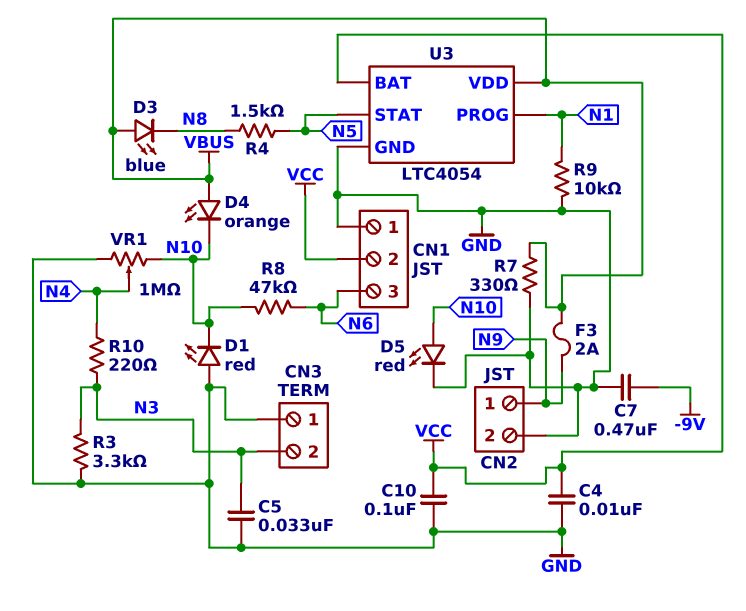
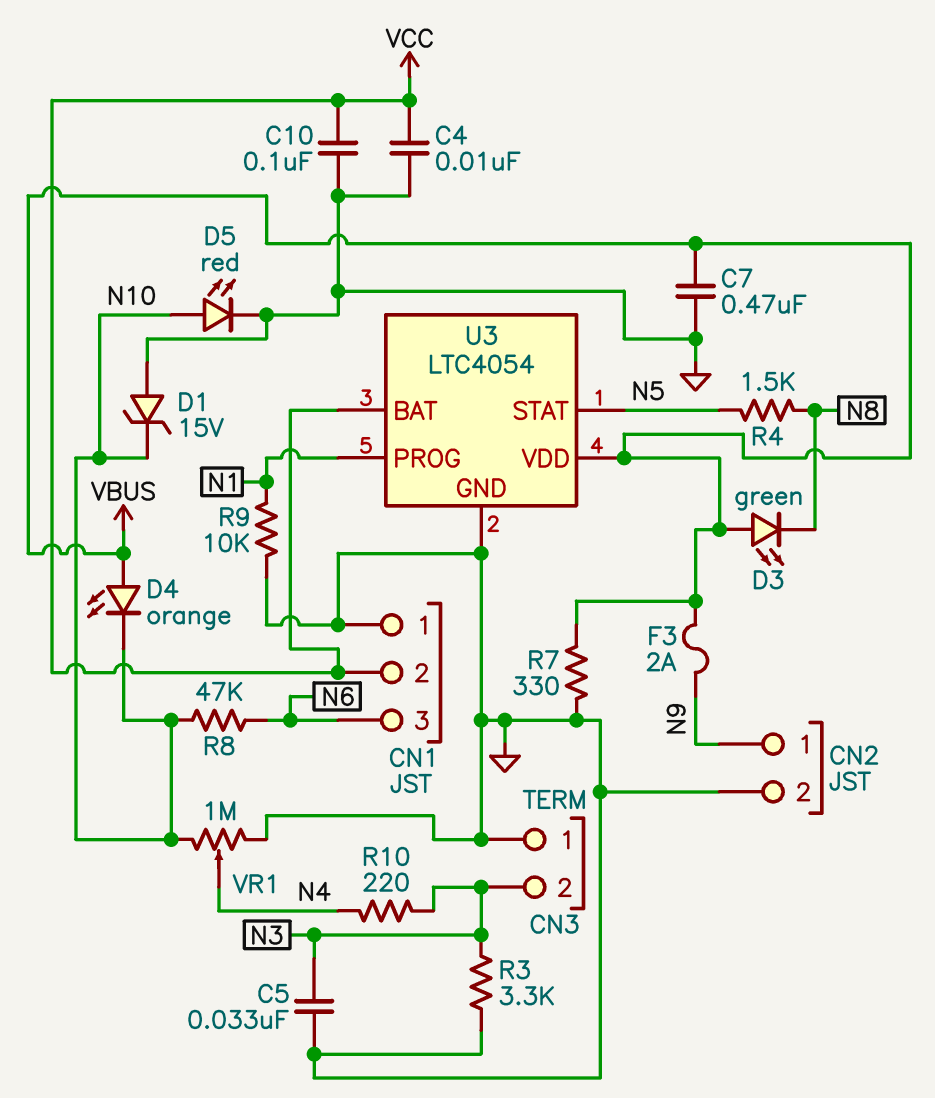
C7: 470nF (-9V, GND) -> 470nF (GND, VBUS)
D1: LED red (A GND, K N10) -> zener 15V (A GND, K N10)
D3: LED blue (A VBUS, K N8) -> LED green (A VBUS, K N8)

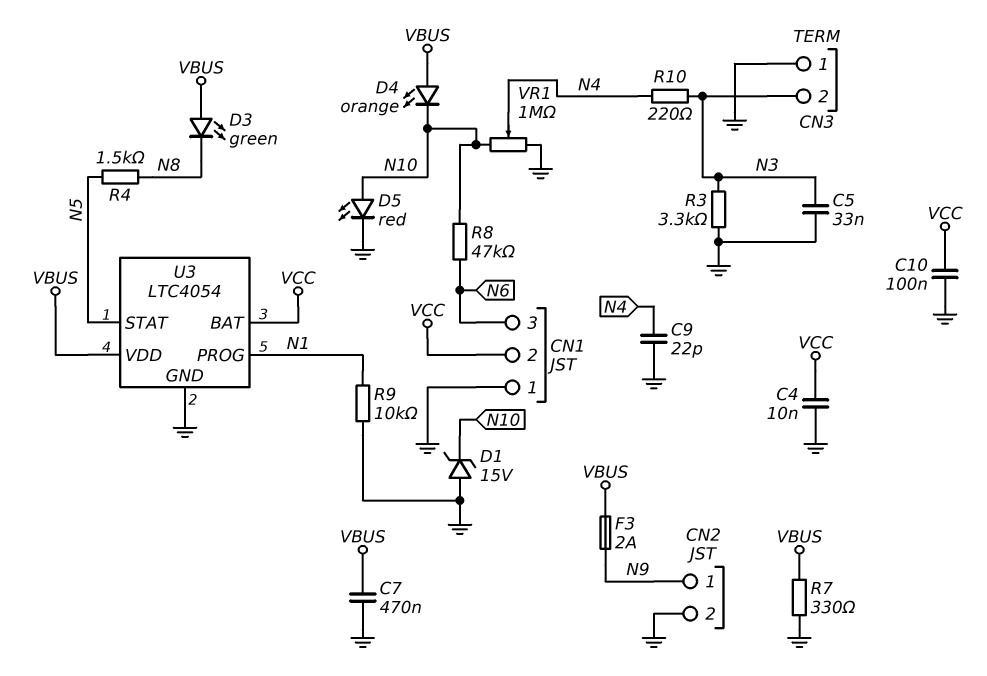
C9: none -> 22pF (GND, N4)

